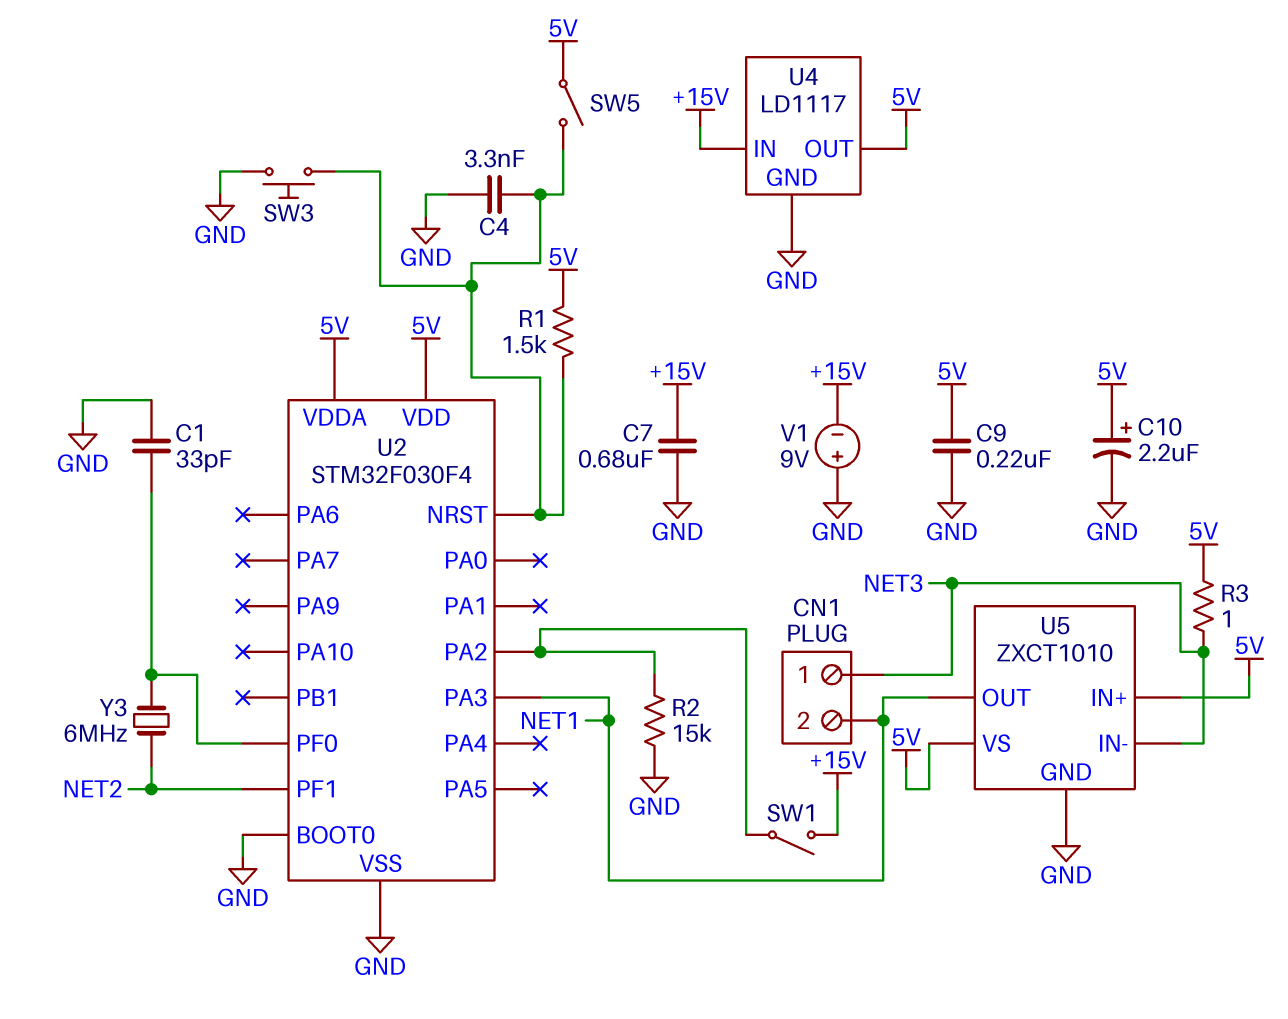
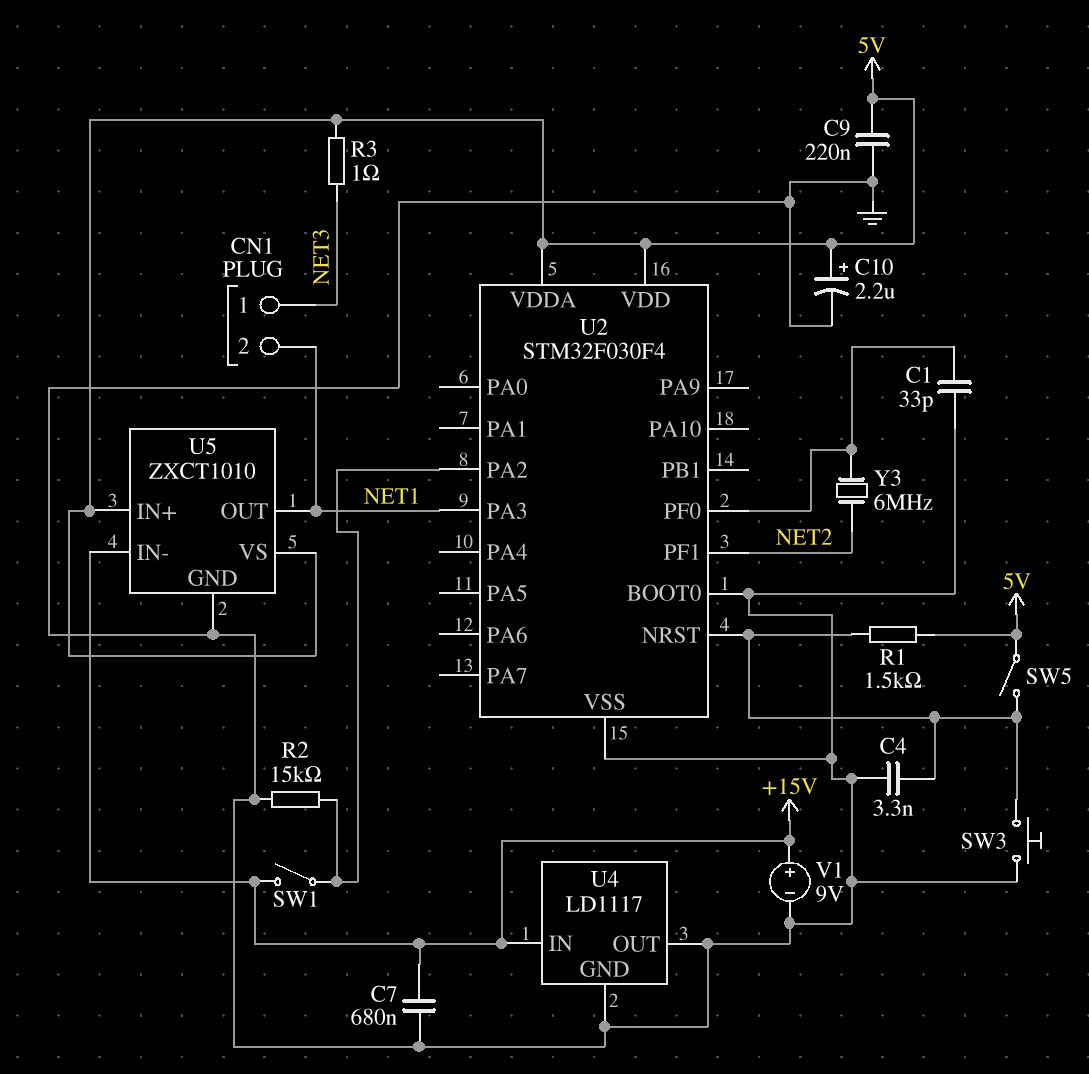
U4 pin OUT: 5V -> GND
U5 pin IN-: NET3 -> +15V
V1: 9V (plus GND, minus +15V) -> 9V (plus +15V, minus GND)

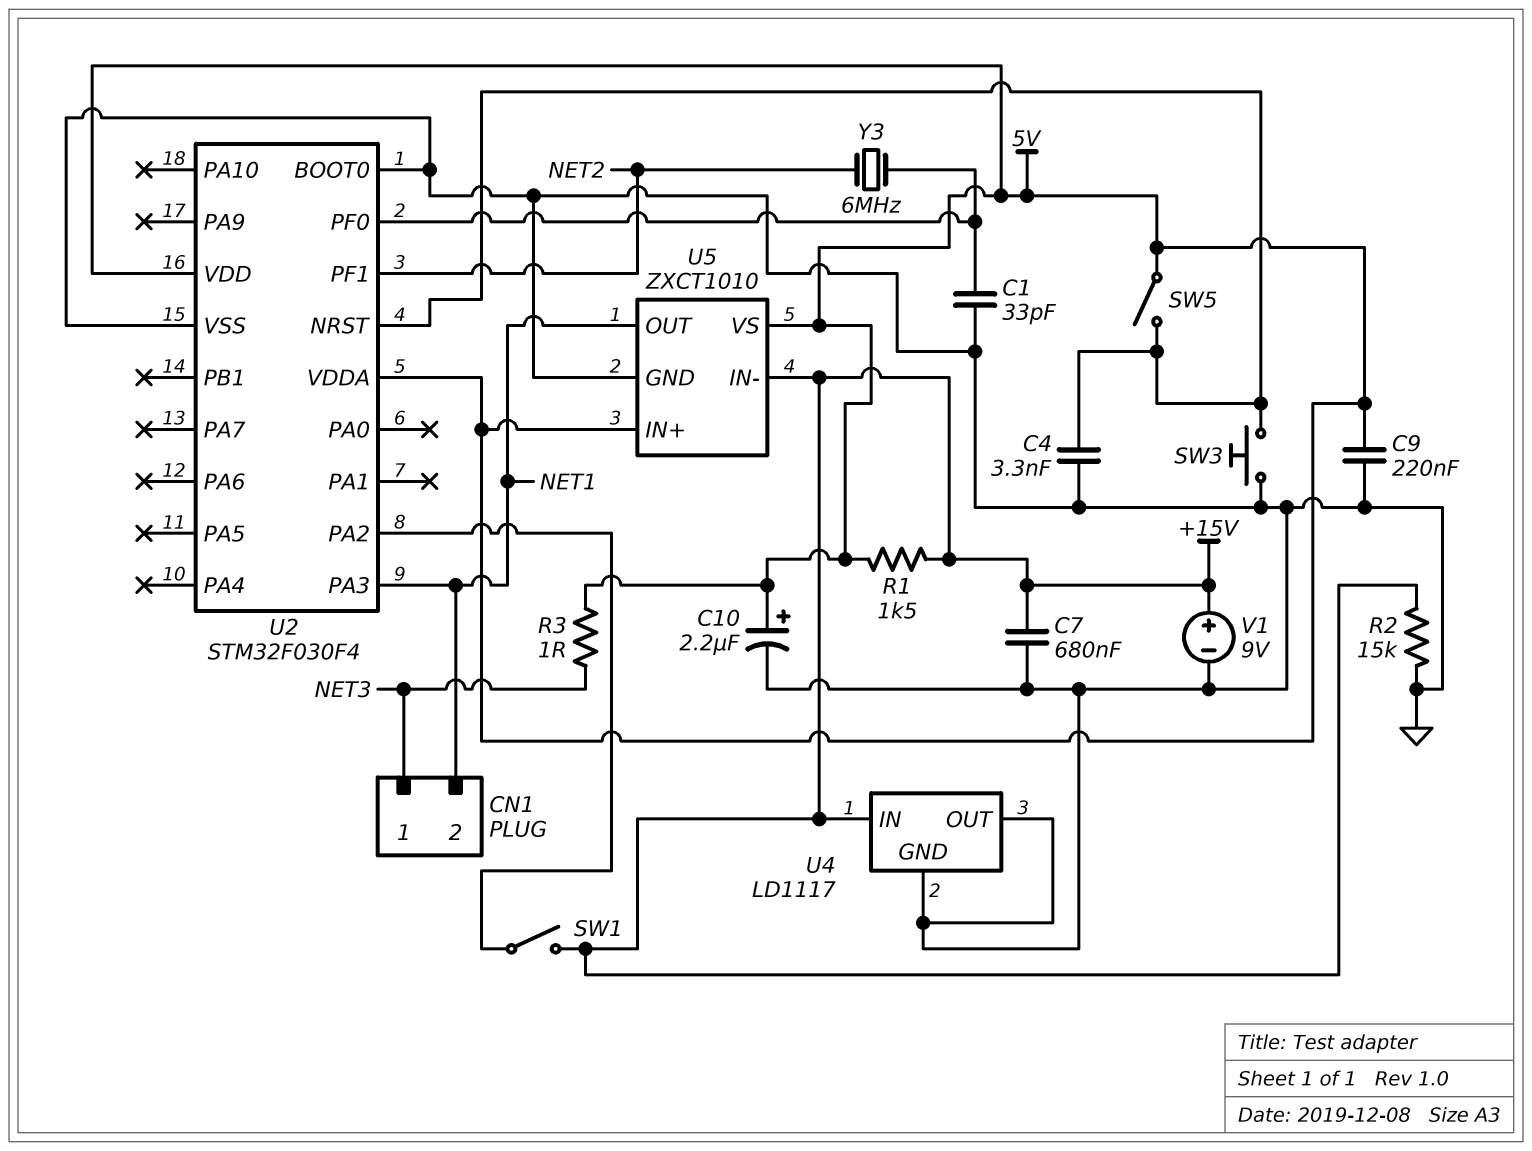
R1: 1.5k (5V, U2/NRST) -> 1.5k (+15V, 5V)
R2: 15k (GND, U2/PA2) -> 15k (+15V, GND)

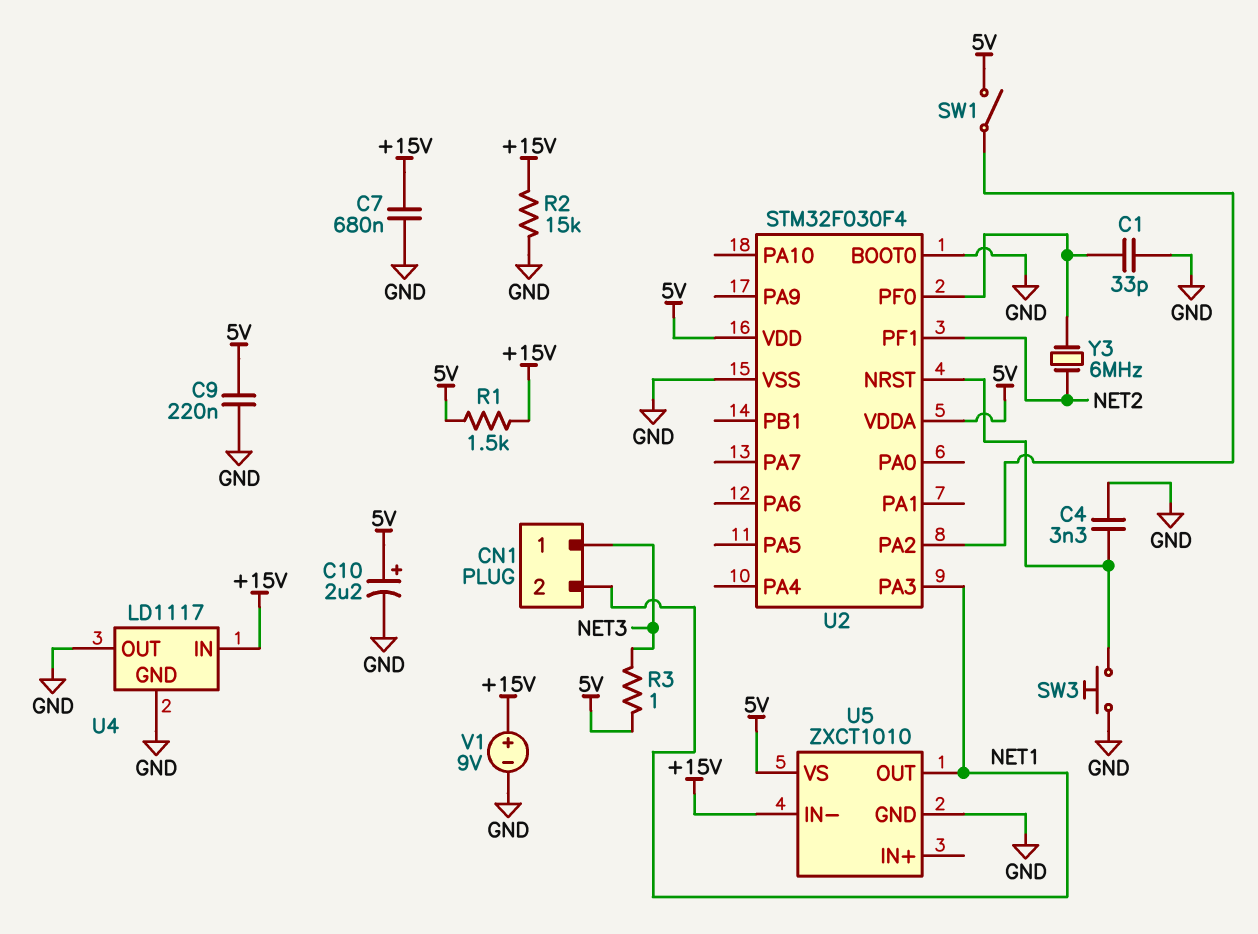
SW1: switch (+15V, U2/PA2) -> switch (5V, U2/PA2)
SW5: switch (5V, U2/NRST) -> none
U5 pin IN+: 5V -> none

